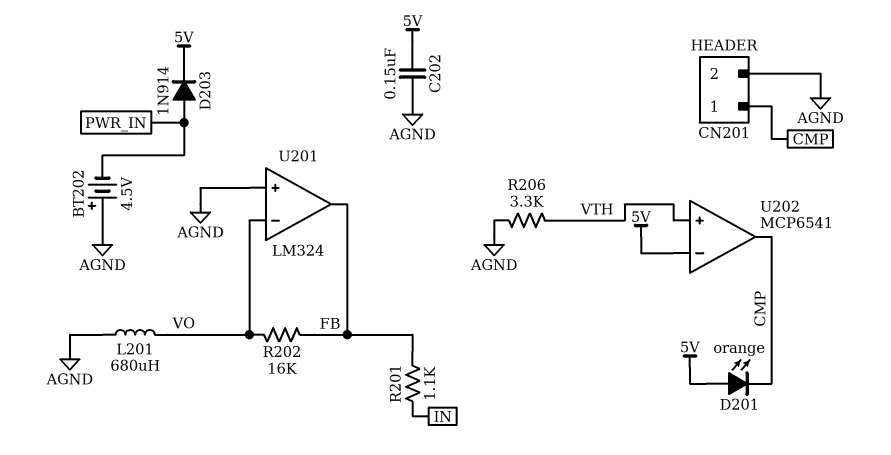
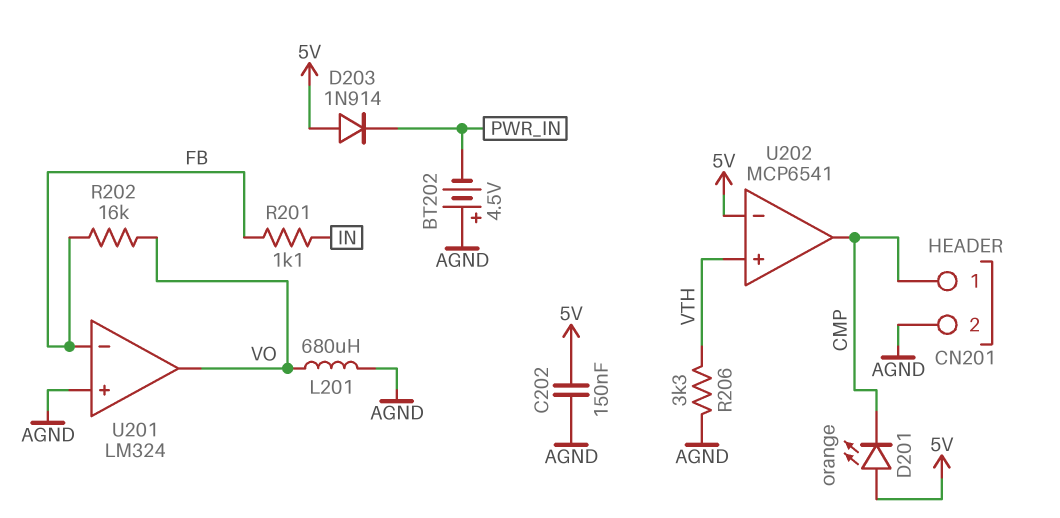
D203: diode 1N914 (A PWR_IN, K 5V) -> diode 1N914 (A 5V, K PWR_IN)
U201 pin in-: VO -> FB
U201 pin out: FB -> VO

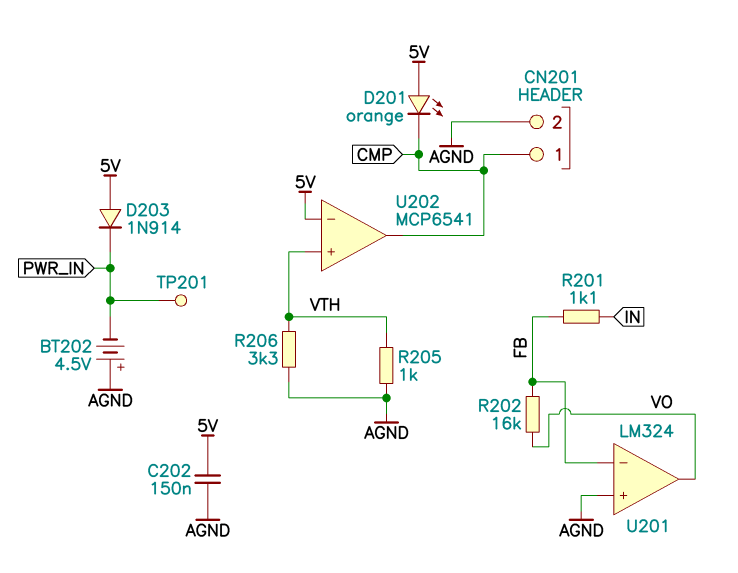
L201: 680uH (AGND, VO) -> none
R205: none -> 1k (AGND, VTH)
TP201: none -> test point (PWR_IN)

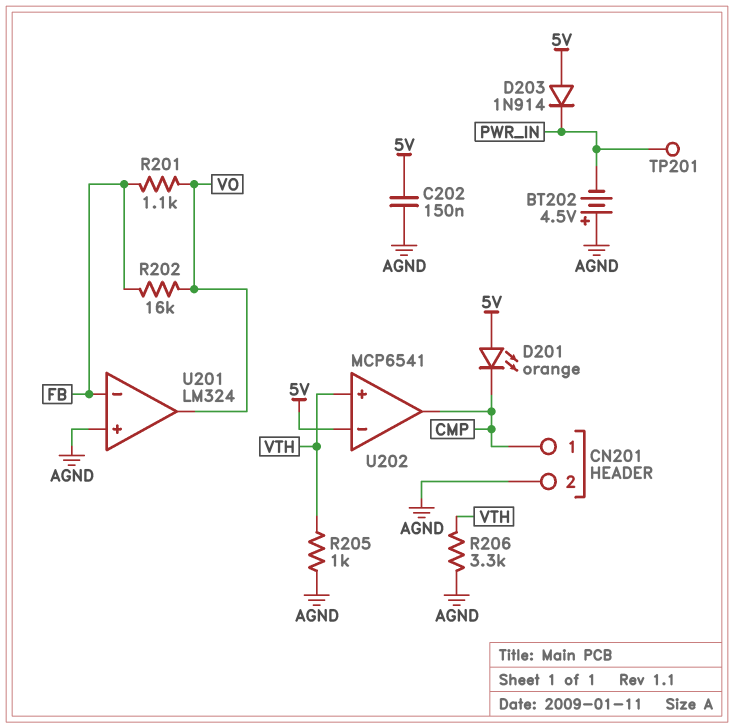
R201: 1.1k (FB, IN) -> 1.1k (FB, VO)

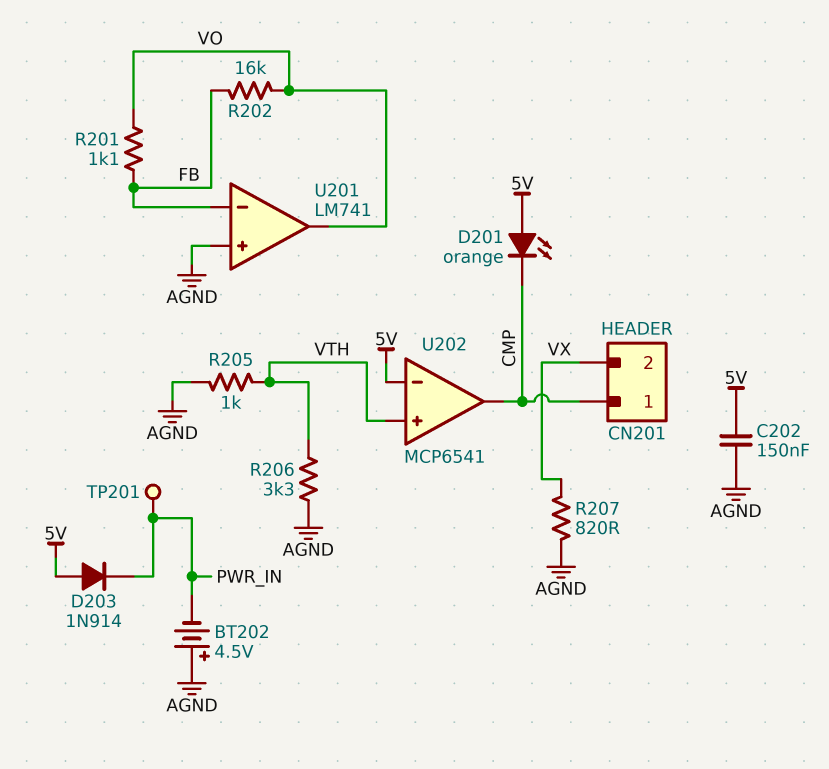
CN201 pin 2: AGND -> VX
R207: none -> 820 (AGND, VX)
U201: LM324 -> LM741

